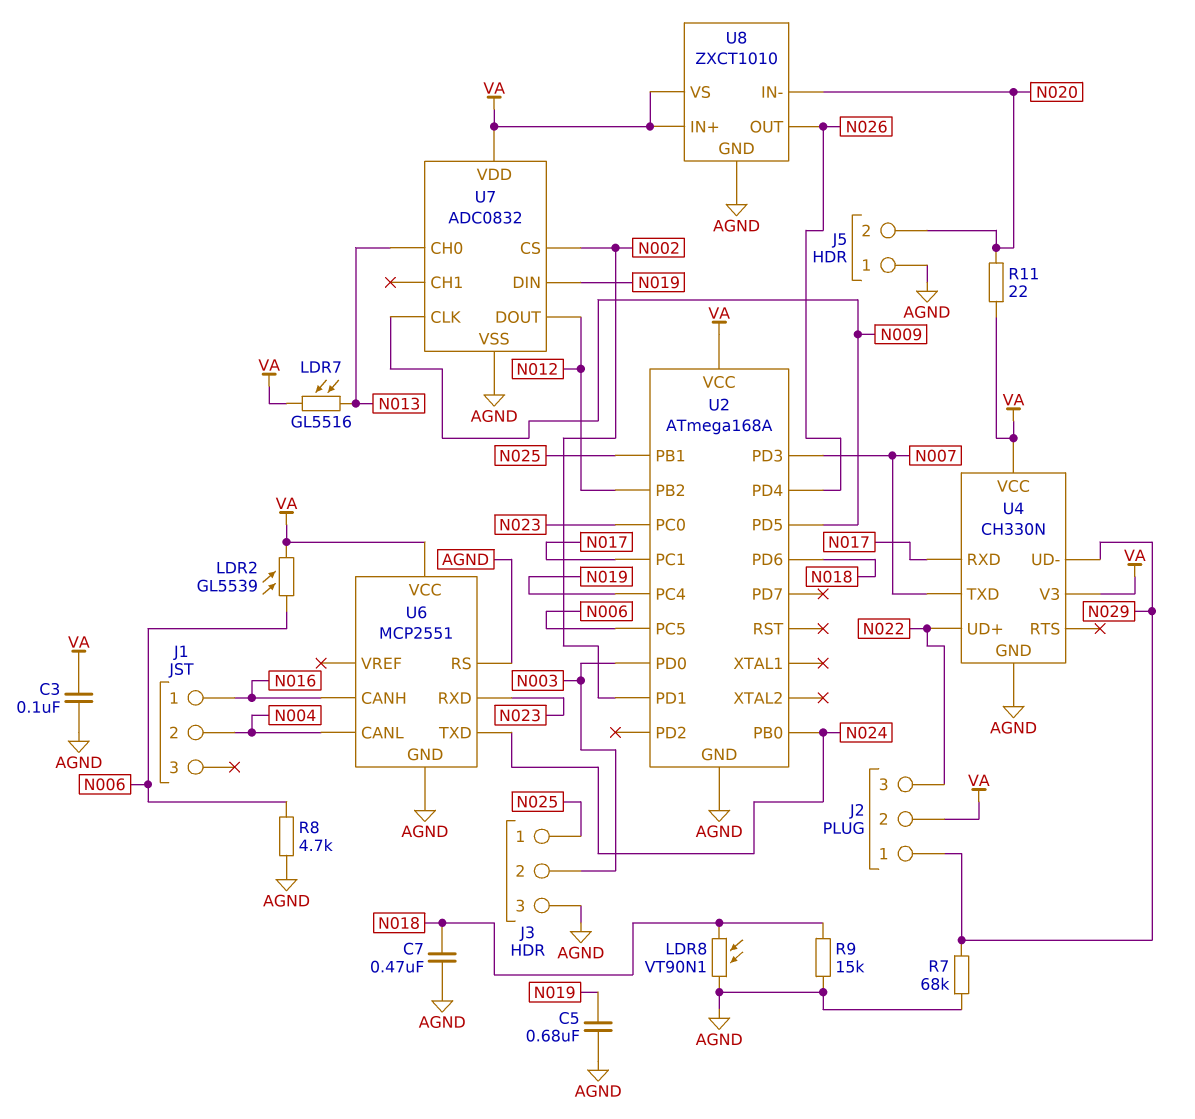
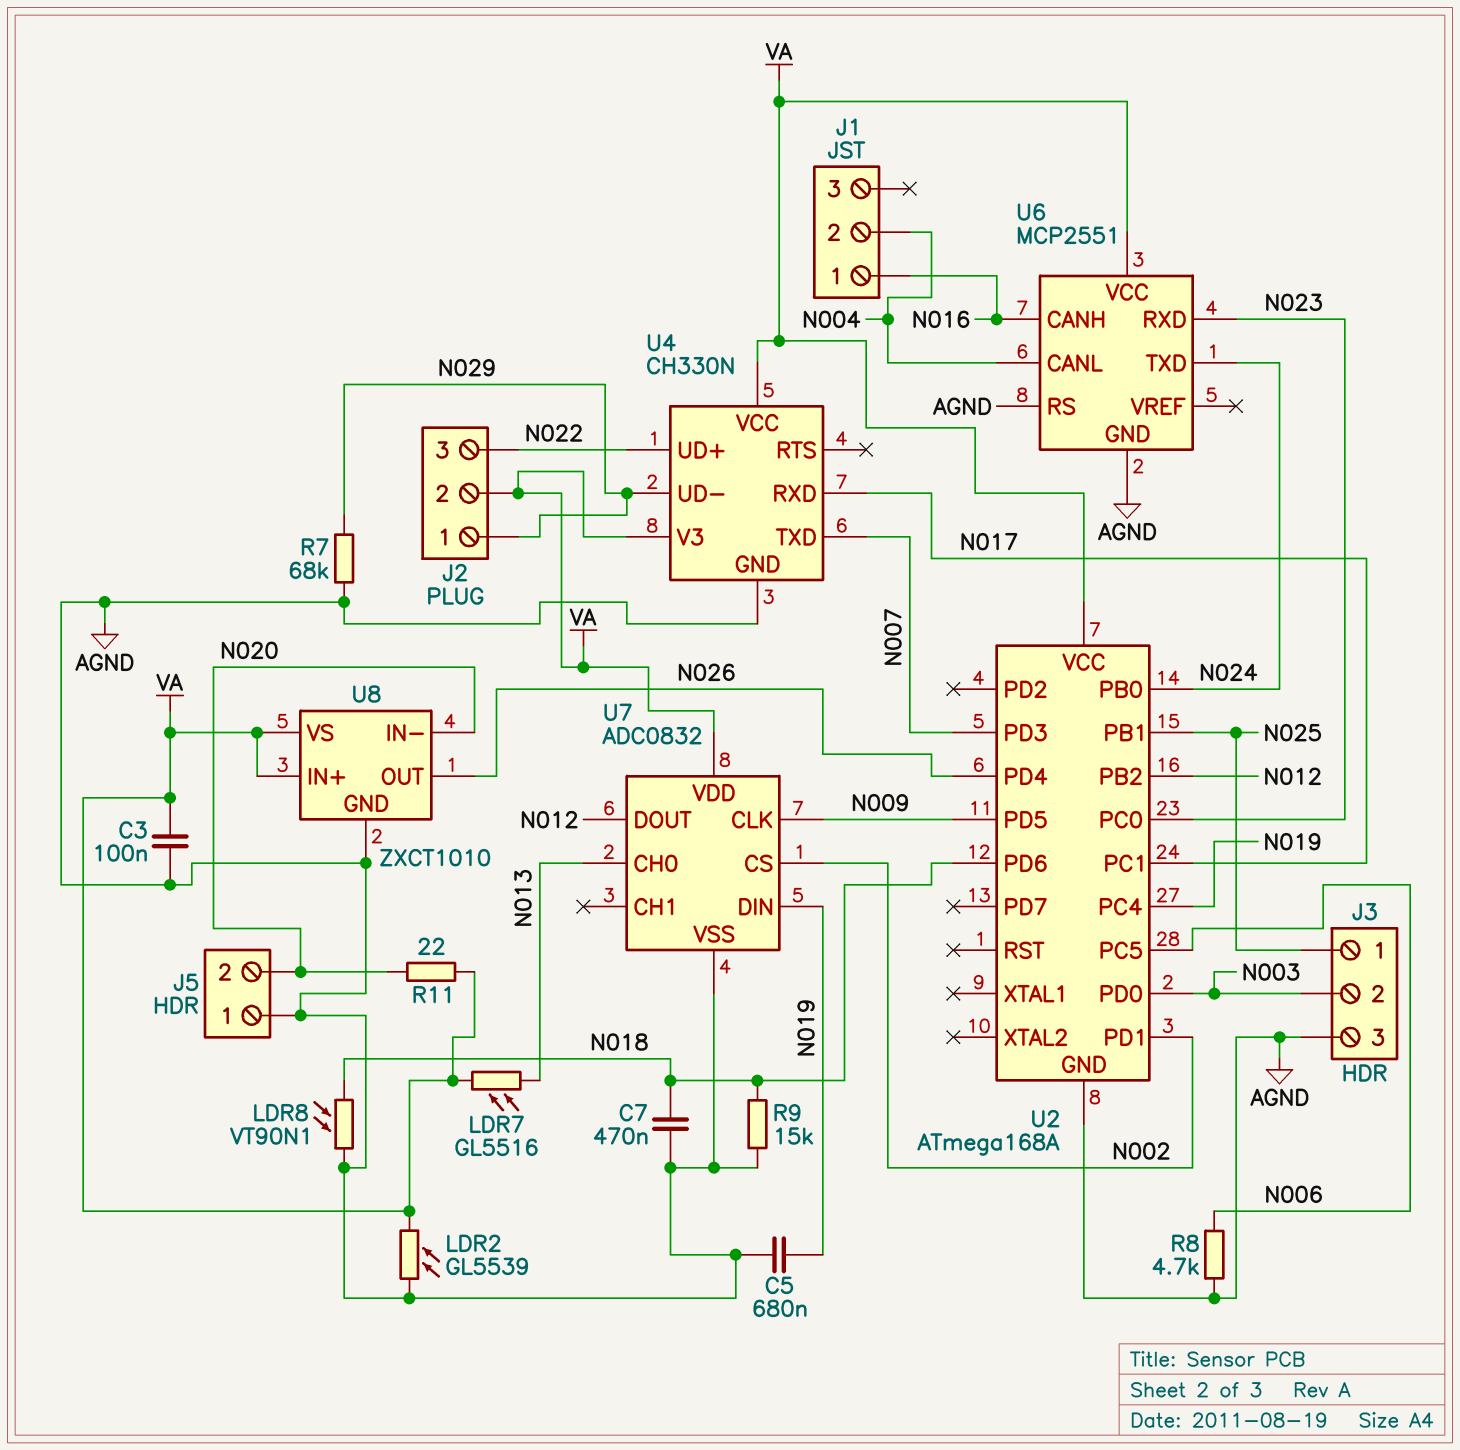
LDR2: GL5539 (N006, VA) -> GL5539 (AGND, VA)

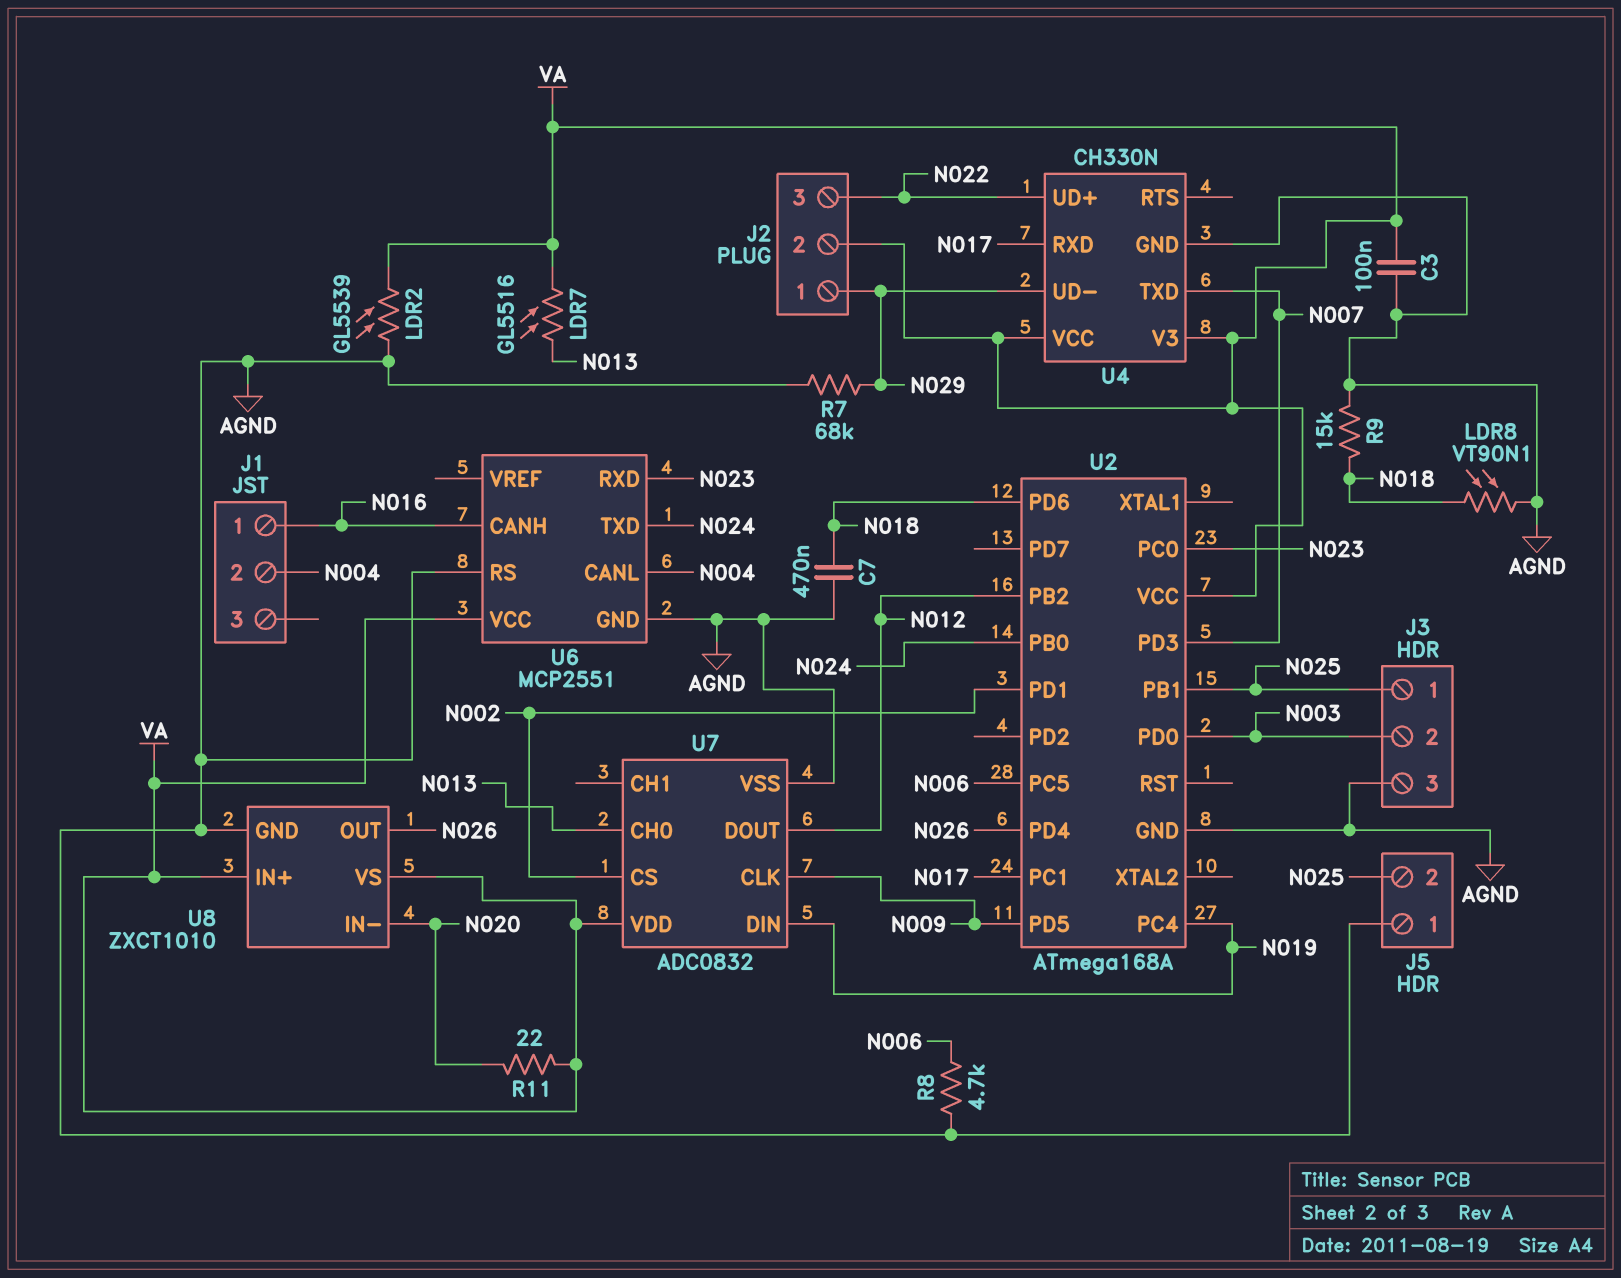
C5: 680nF (AGND, N019) -> none
J5 pin 2: N020 -> N025

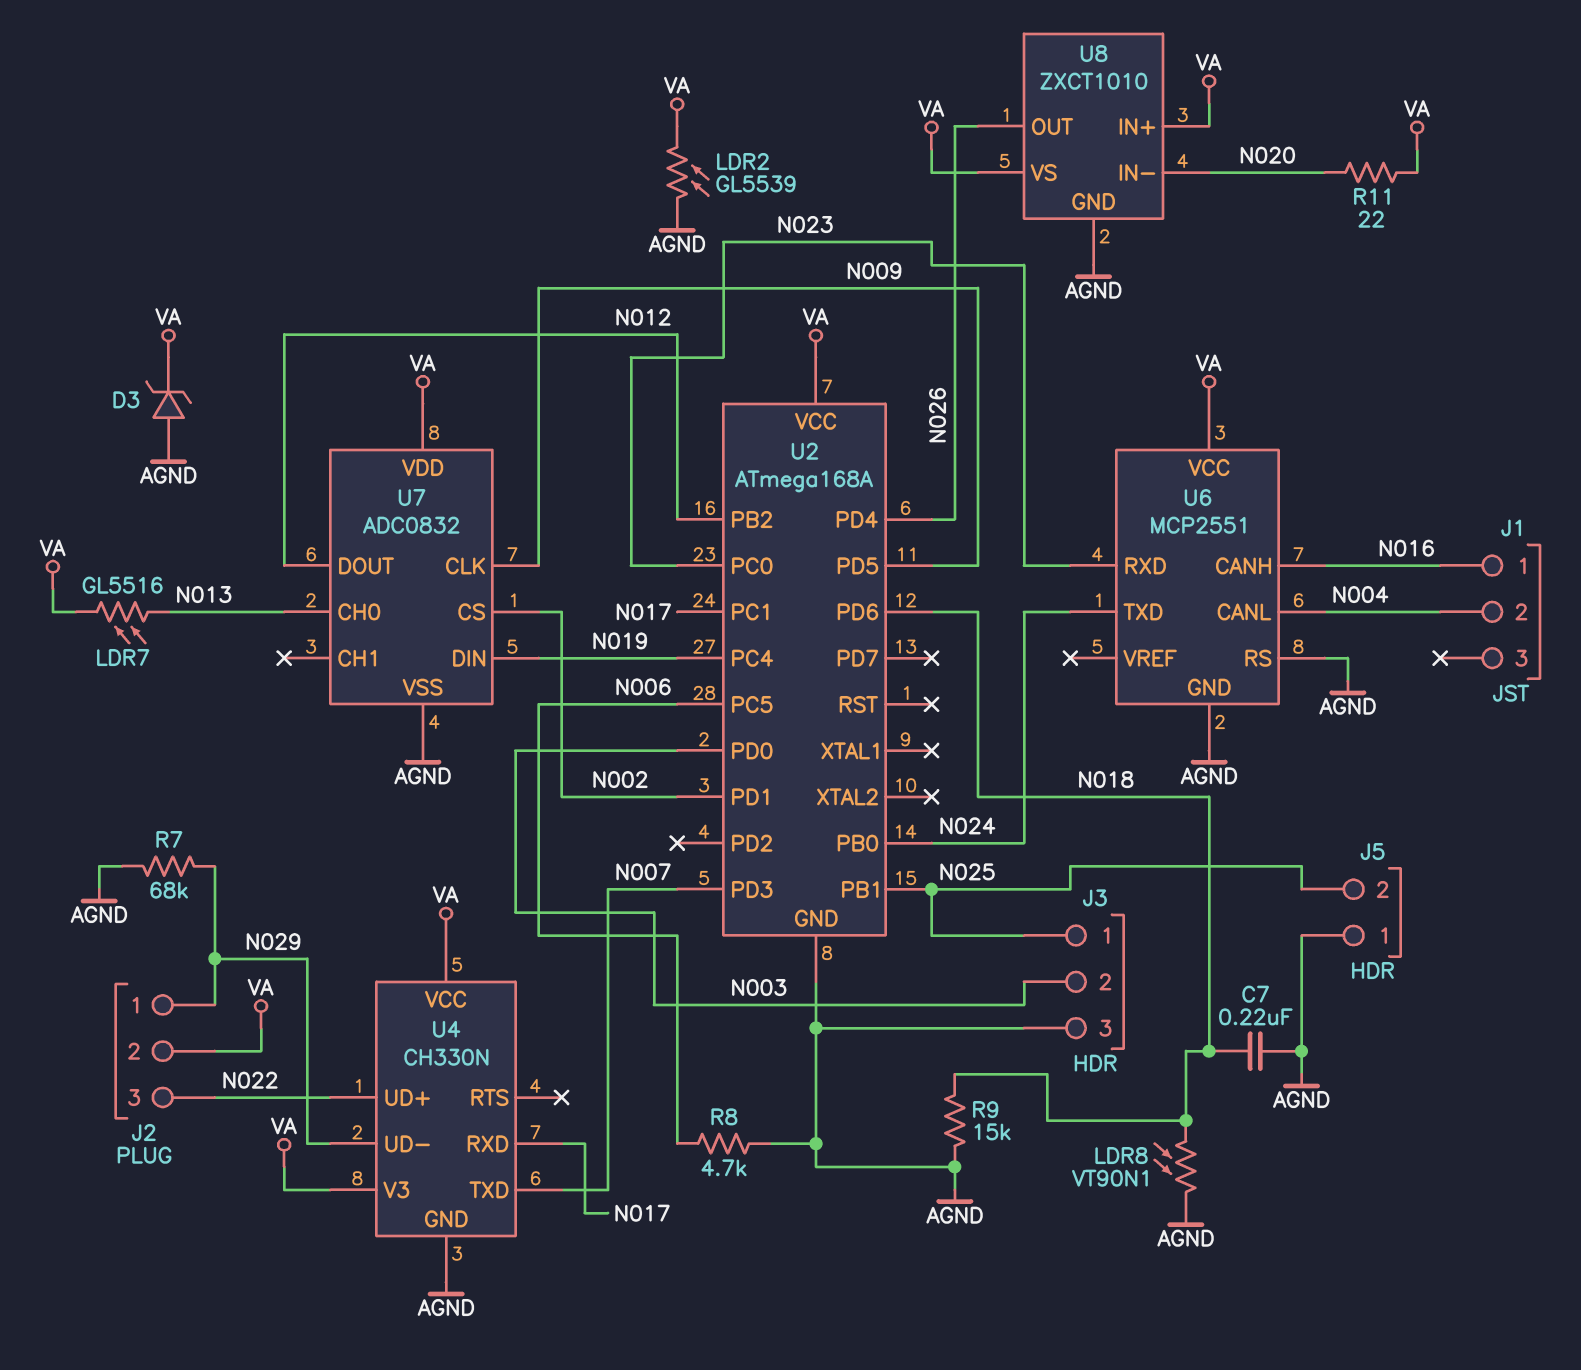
C3: 100nF (AGND, VA) -> none
C7: 470nF (AGND, N018) -> 220nF (AGND, N018)
D3: none -> zener (A AGND, K VA)

